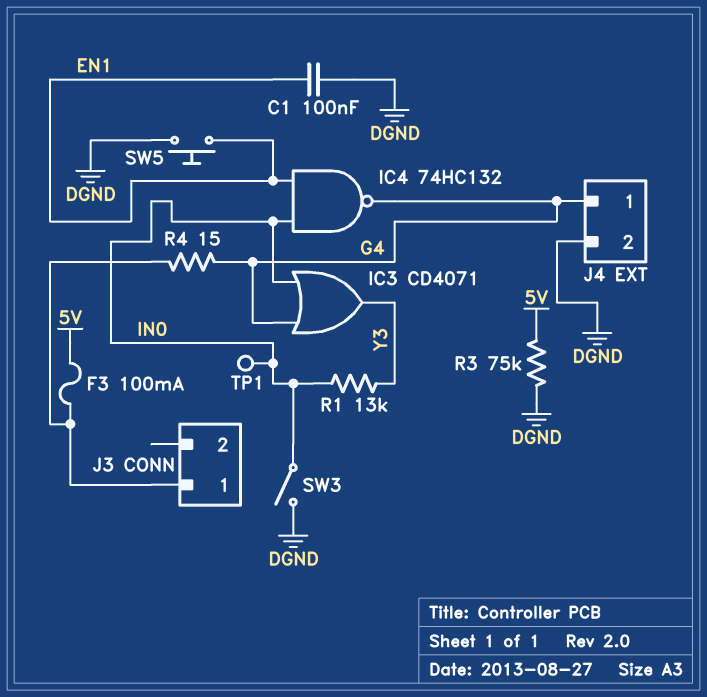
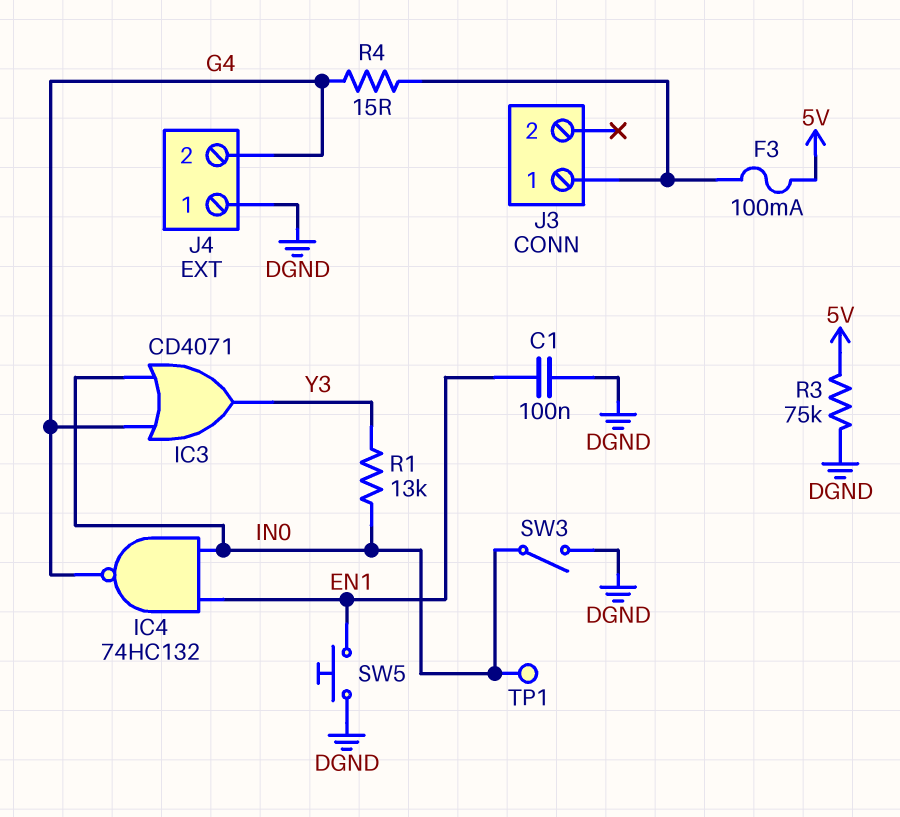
J4 pin 1: G4 -> DGND
J4 pin 2: DGND -> G4

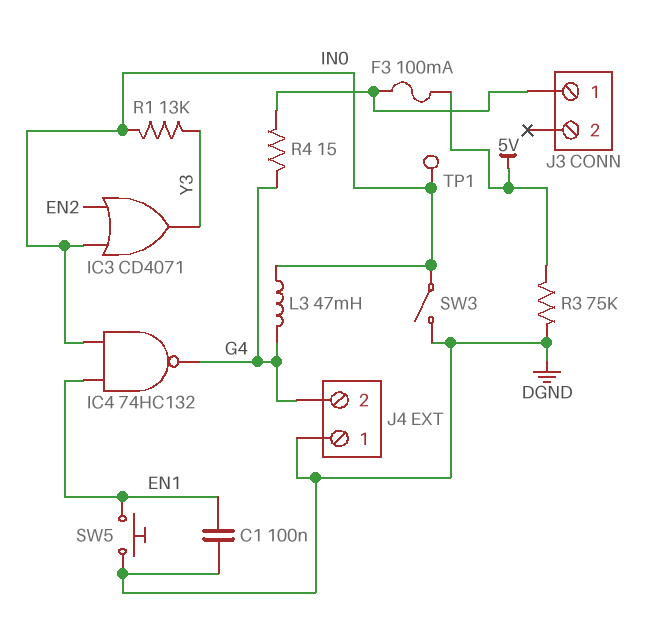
IC3: OR CD4071 (in G4, in IN0, out Y3) -> OR CD4071 (in EN2, in IN0, out Y3)
L3: none -> 47mH (G4, IN0)

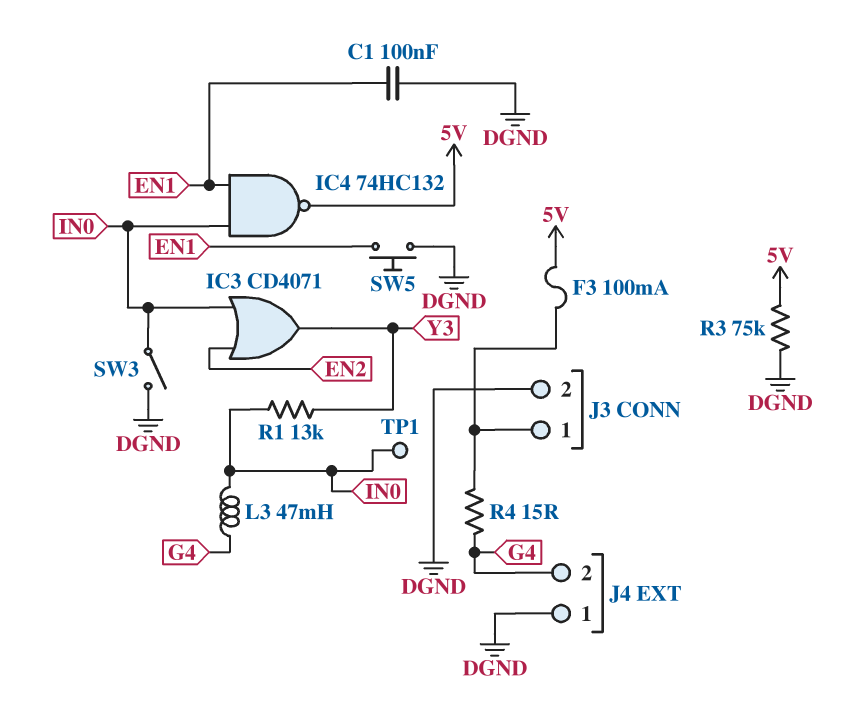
IC4: NAND 74HC132 (in EN1, in IN0, out G4) -> NAND 74HC132 (in EN1, in IN0, out 5V)
J3 pin 2: none -> DGND

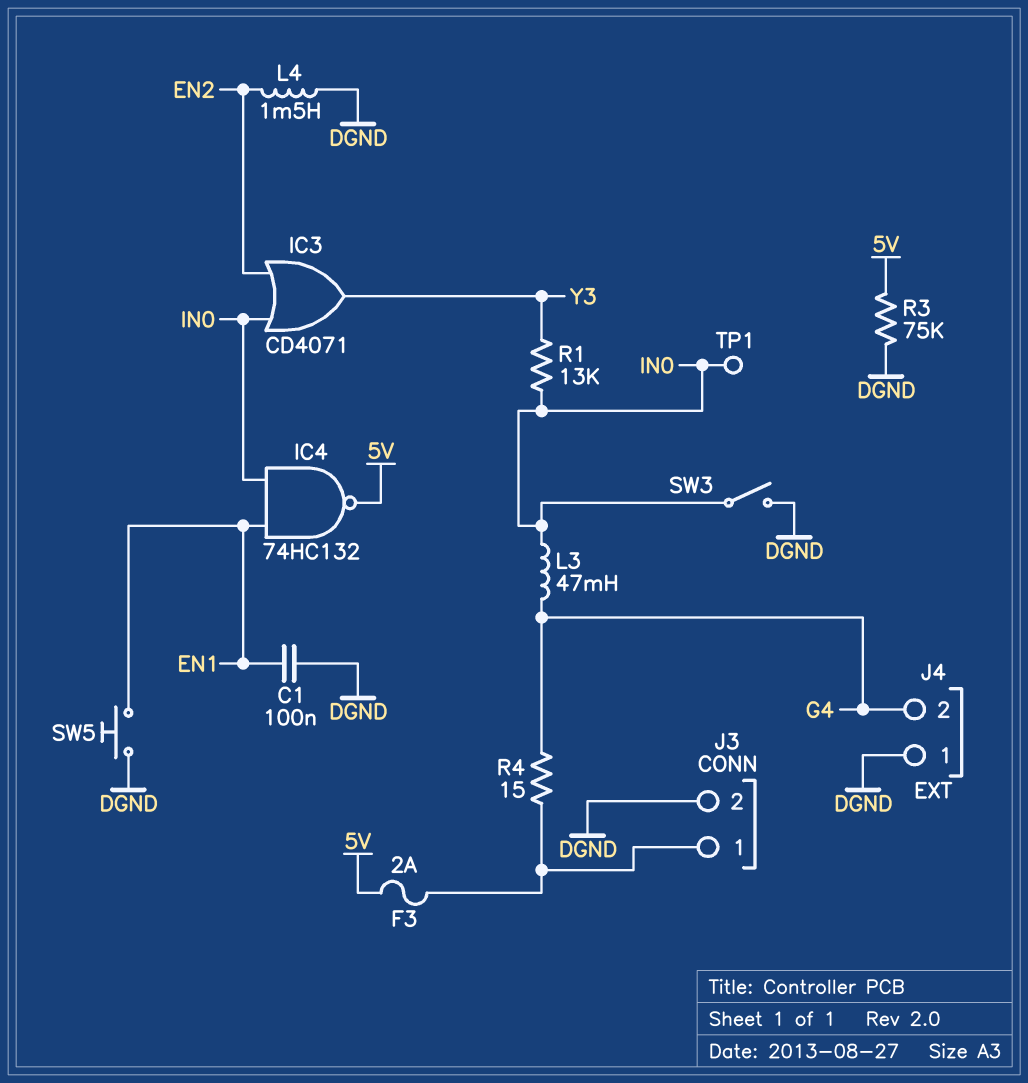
F3: 100mA (5V, J3/1) -> 2A (5V, J3/1)
L4: none -> 1.5mH (DGND, EN2)

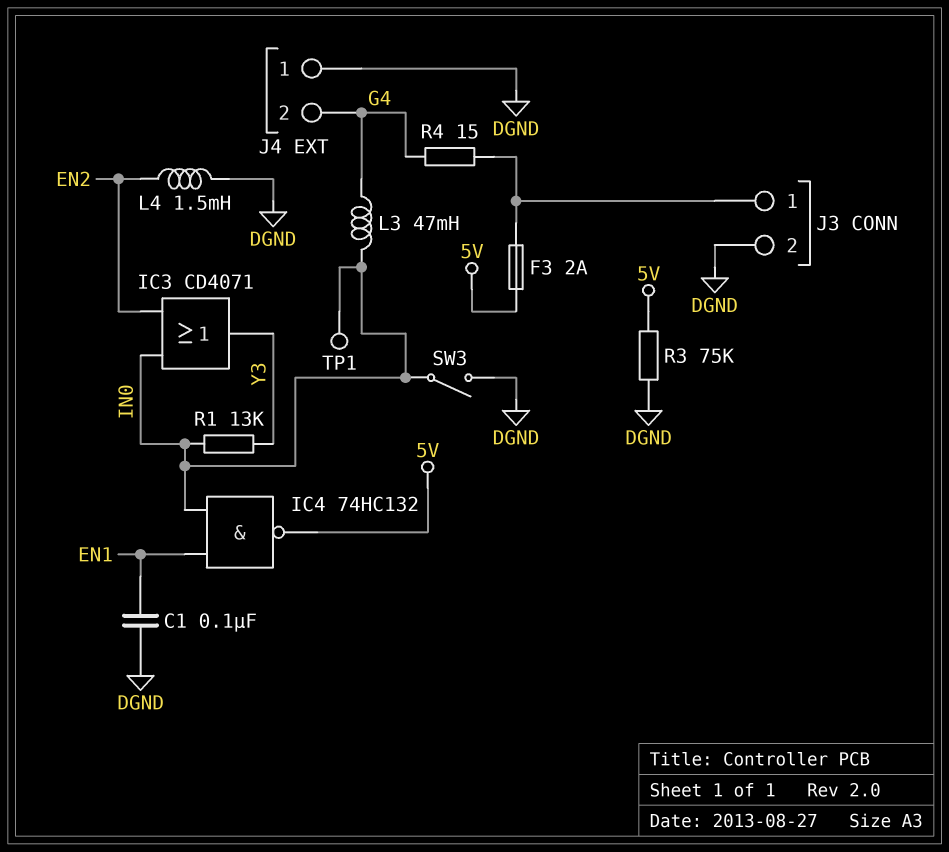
SW5: button (DGND, EN1) -> none

